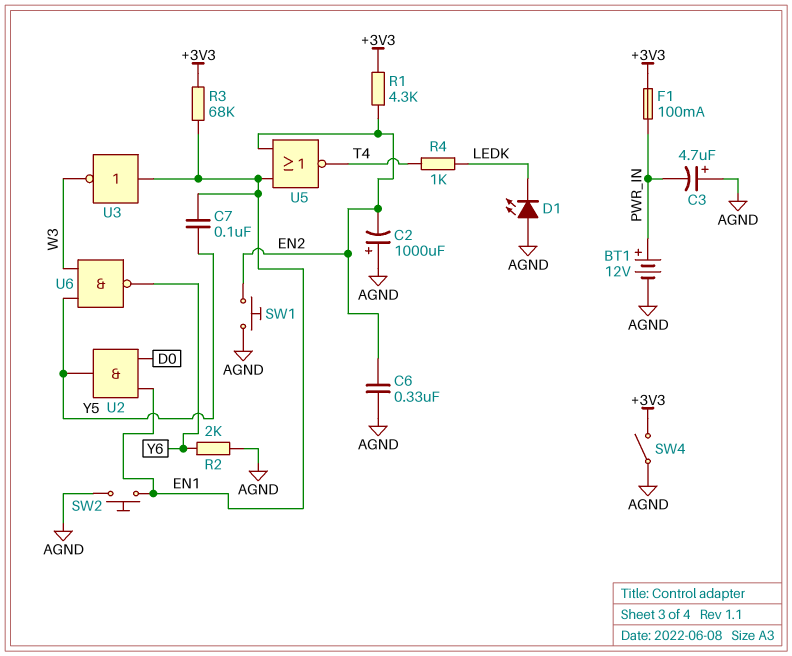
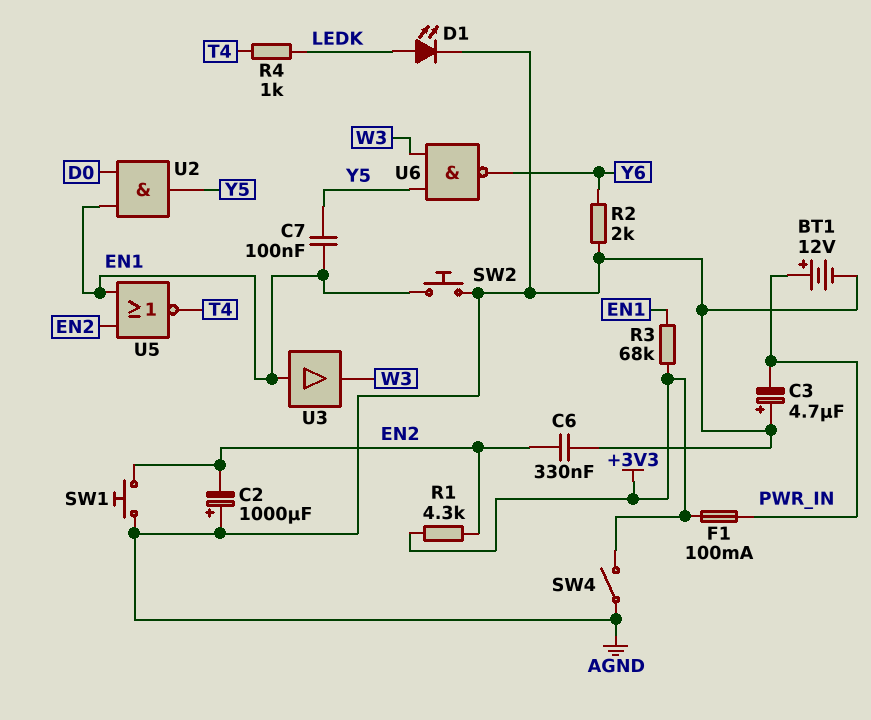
D1: LED (A AGND, K LEDK) -> LED (A LEDK, K AGND)
U3: NOT (in EN1, out W3) -> buffer (in EN1, out W3)

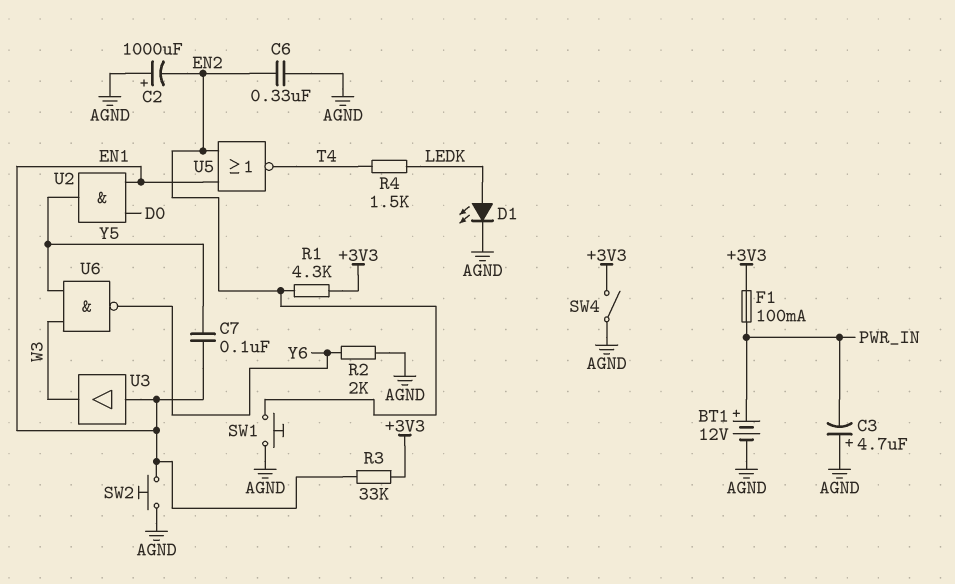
R3: 68k (+3V3, EN1) -> 33k (+3V3, EN1)
R4: 1k (LEDK, T4) -> 1.5k (LEDK, T4)

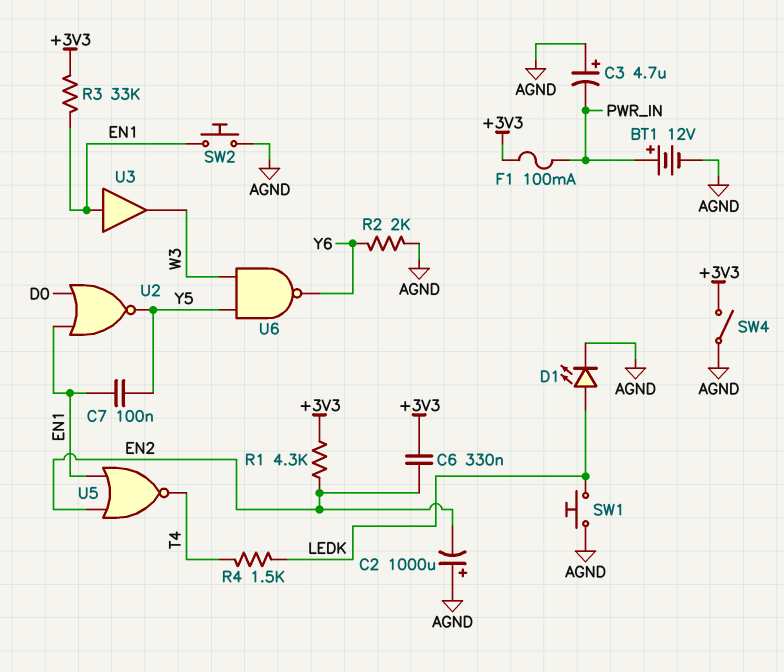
C6: 330nF (AGND, EN2) -> 330nF (+3V3, EN2)
SW1: button (AGND, EN2) -> button (AGND, LEDK)
U2: AND (in D0, in EN1, out Y5) -> NOR (in D0, in EN1, out Y5)

